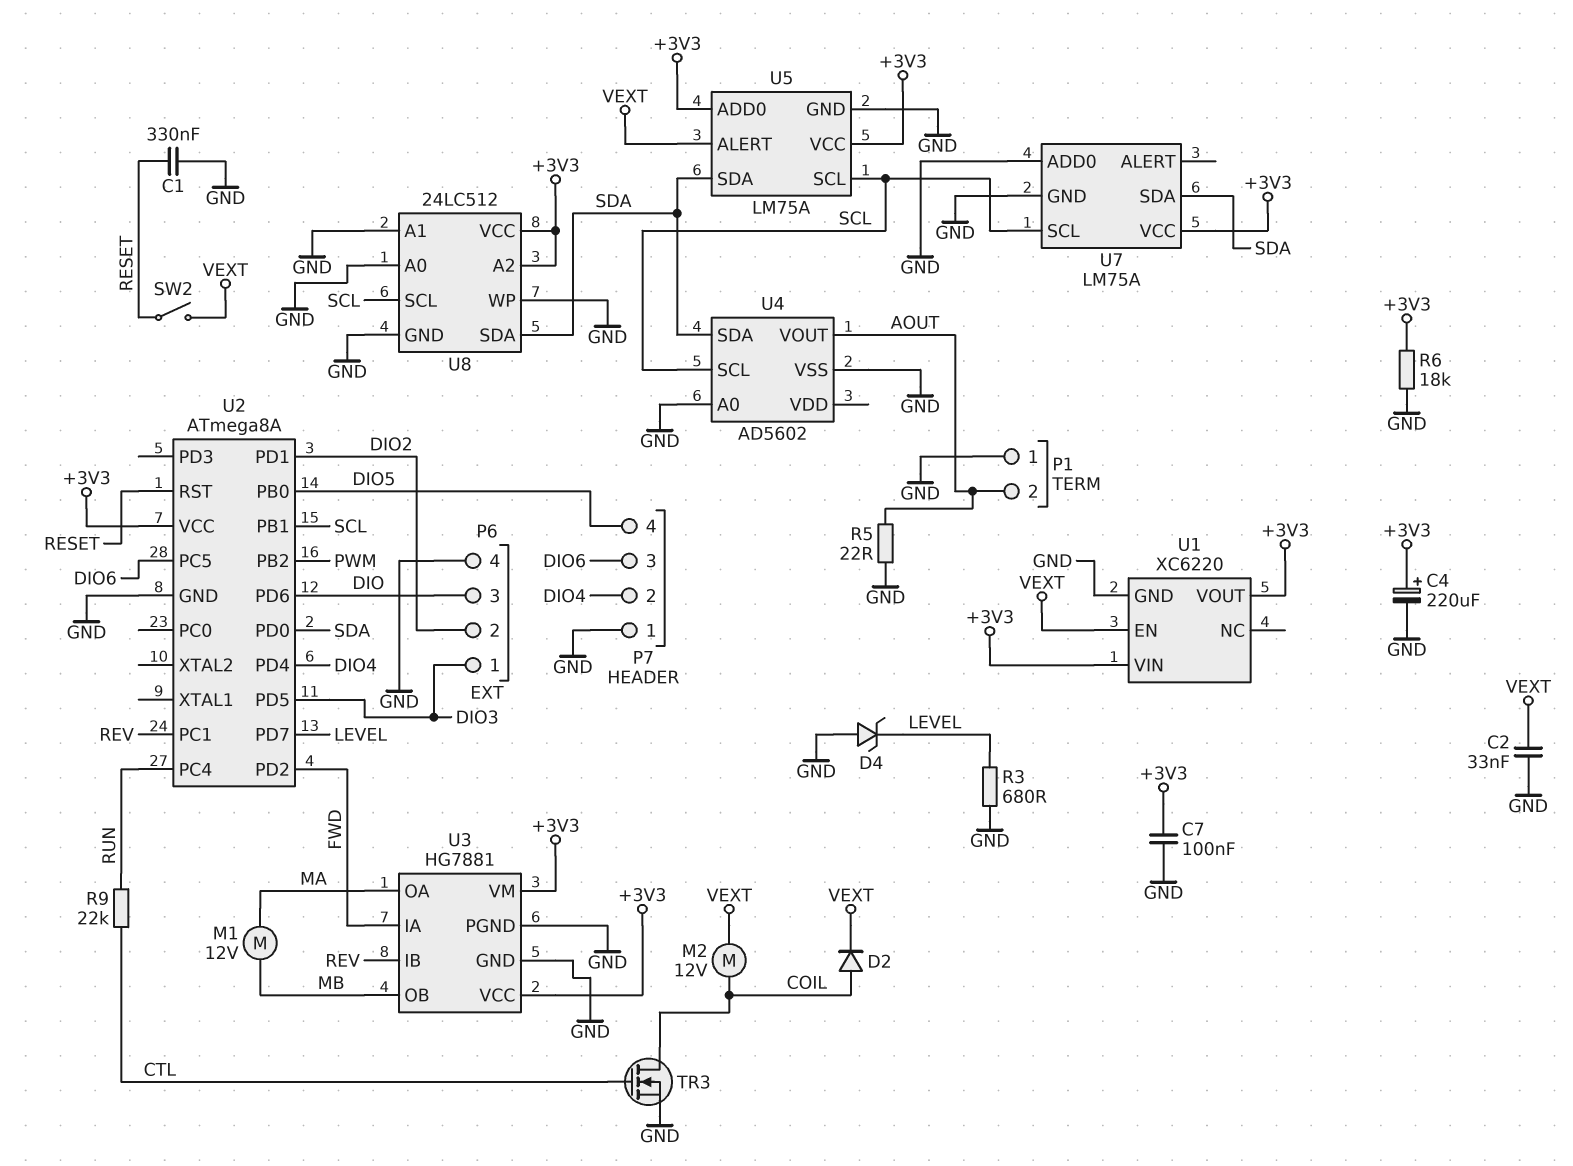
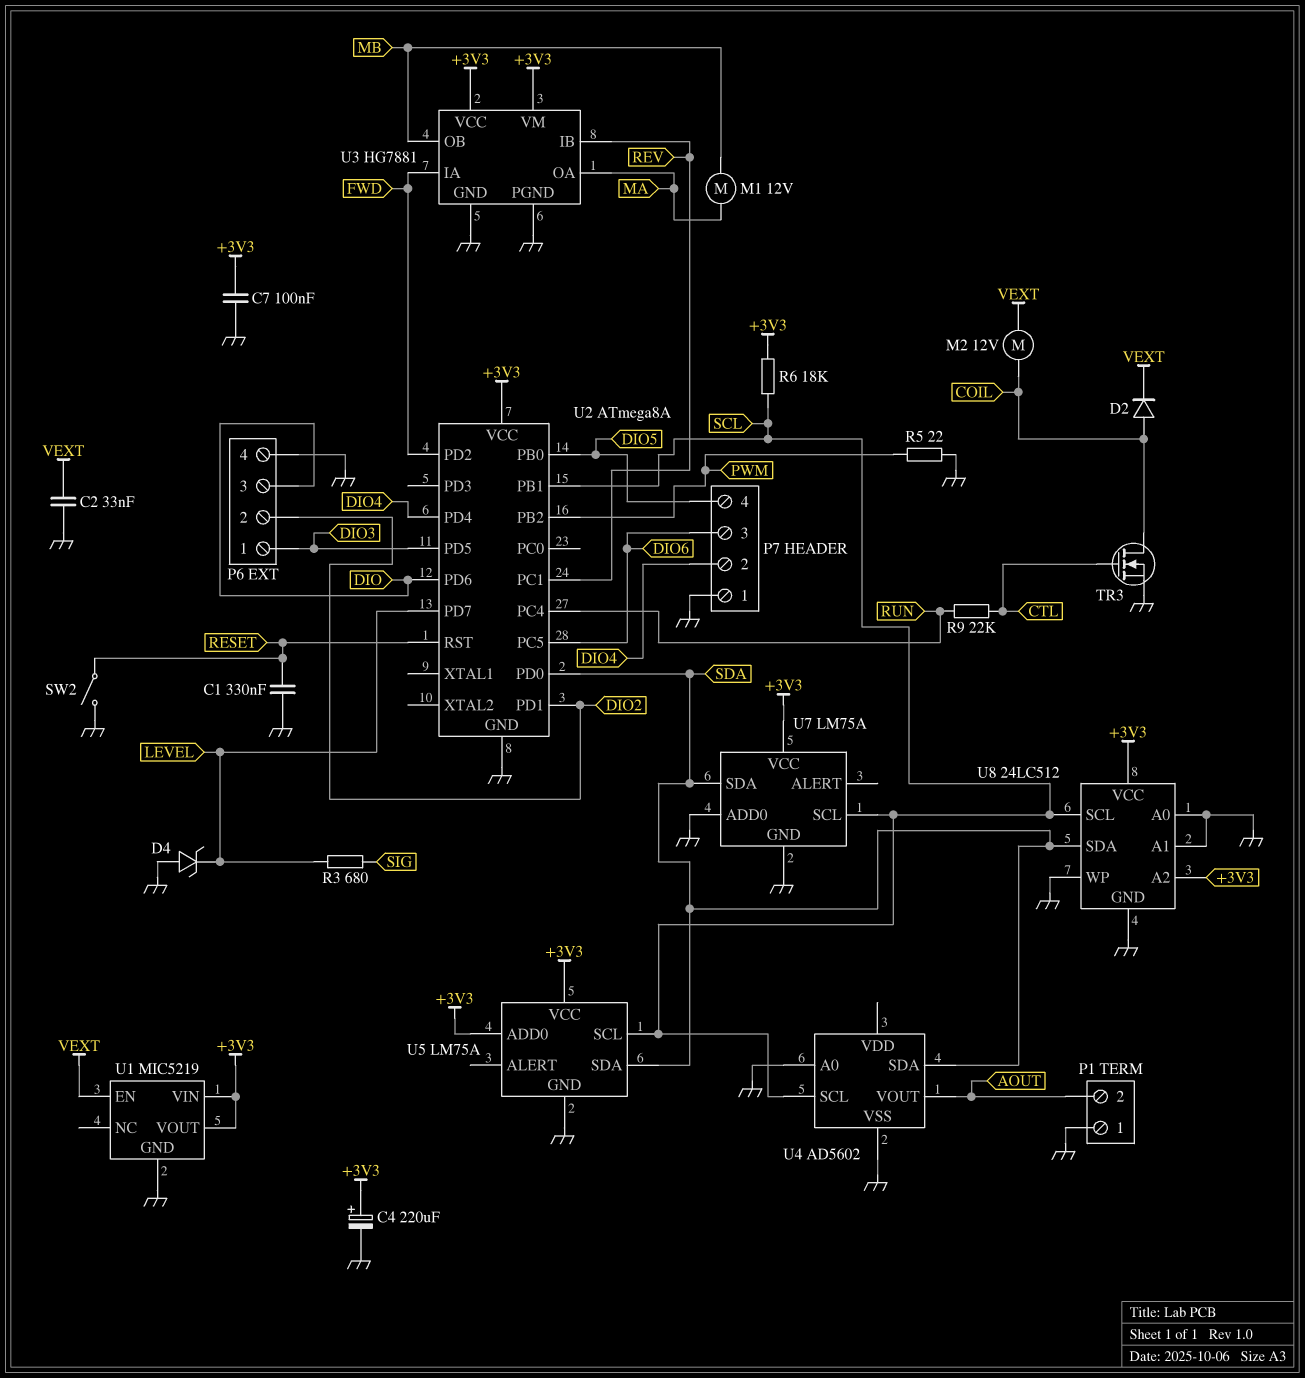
R3: 680 (GND, LEVEL) -> 680 (LEVEL, SIG)
R5: 22 (AOUT, GND) -> 22 (GND, PWM)
R6: 18k (+3V3, GND) -> 18k (+3V3, SCL)
SW2: switch (RESET, VEXT) -> switch (GND, RESET)
U1: XC6220 -> MIC5219
U5 pin ALERT: VEXT -> none

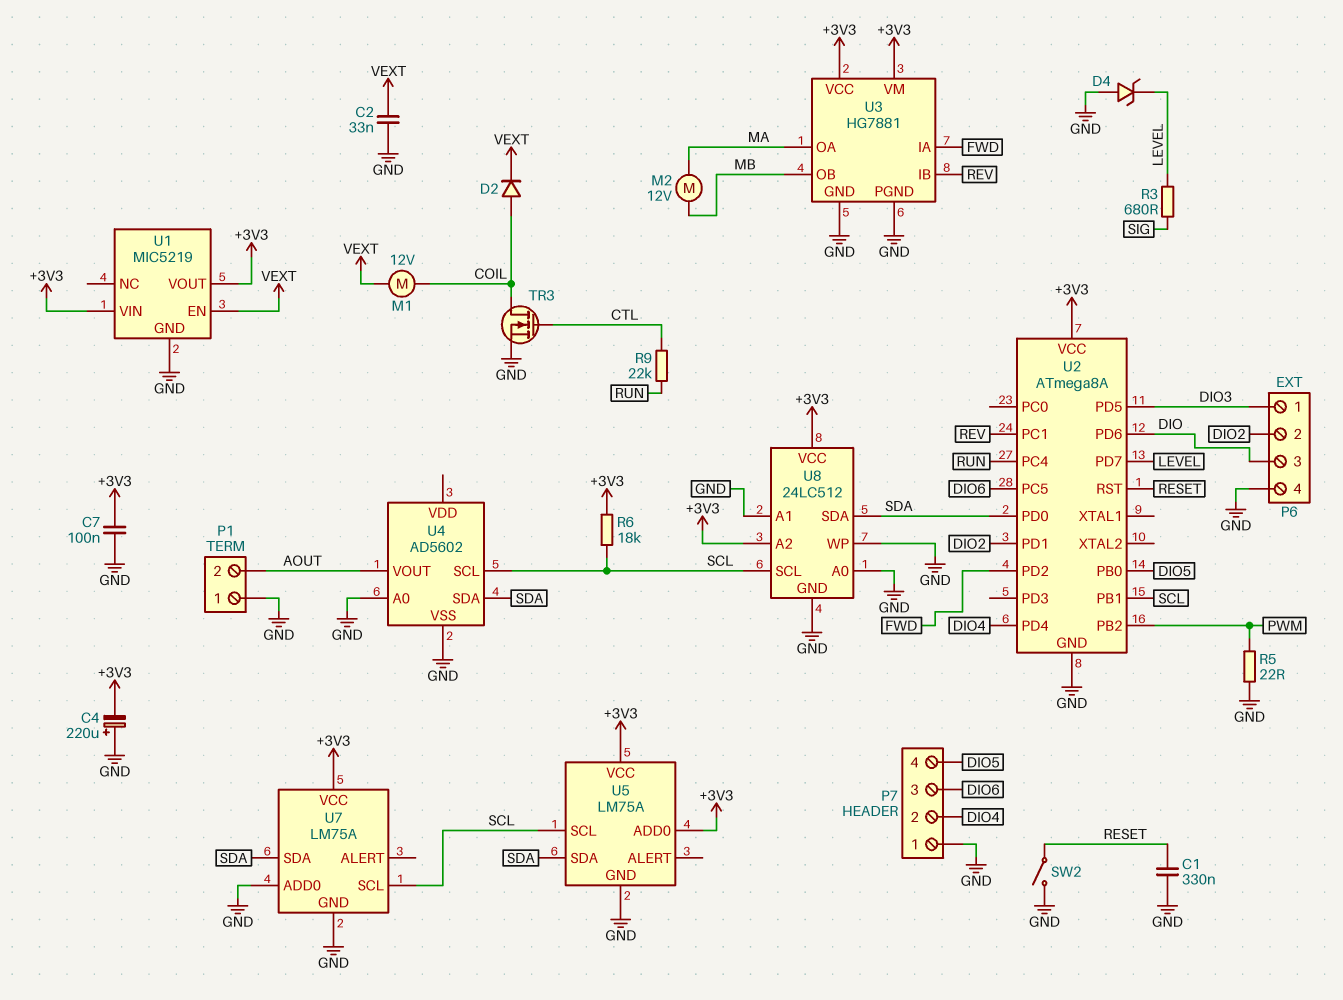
C4: 220uF (plus +3V3, minus GND) -> 220uF (plus GND, minus +3V3)
M1: motor 12V (MA, MB) -> motor 12V (COIL, VEXT)
M2: motor 12V (COIL, VEXT) -> motor 12V (MA, MB)

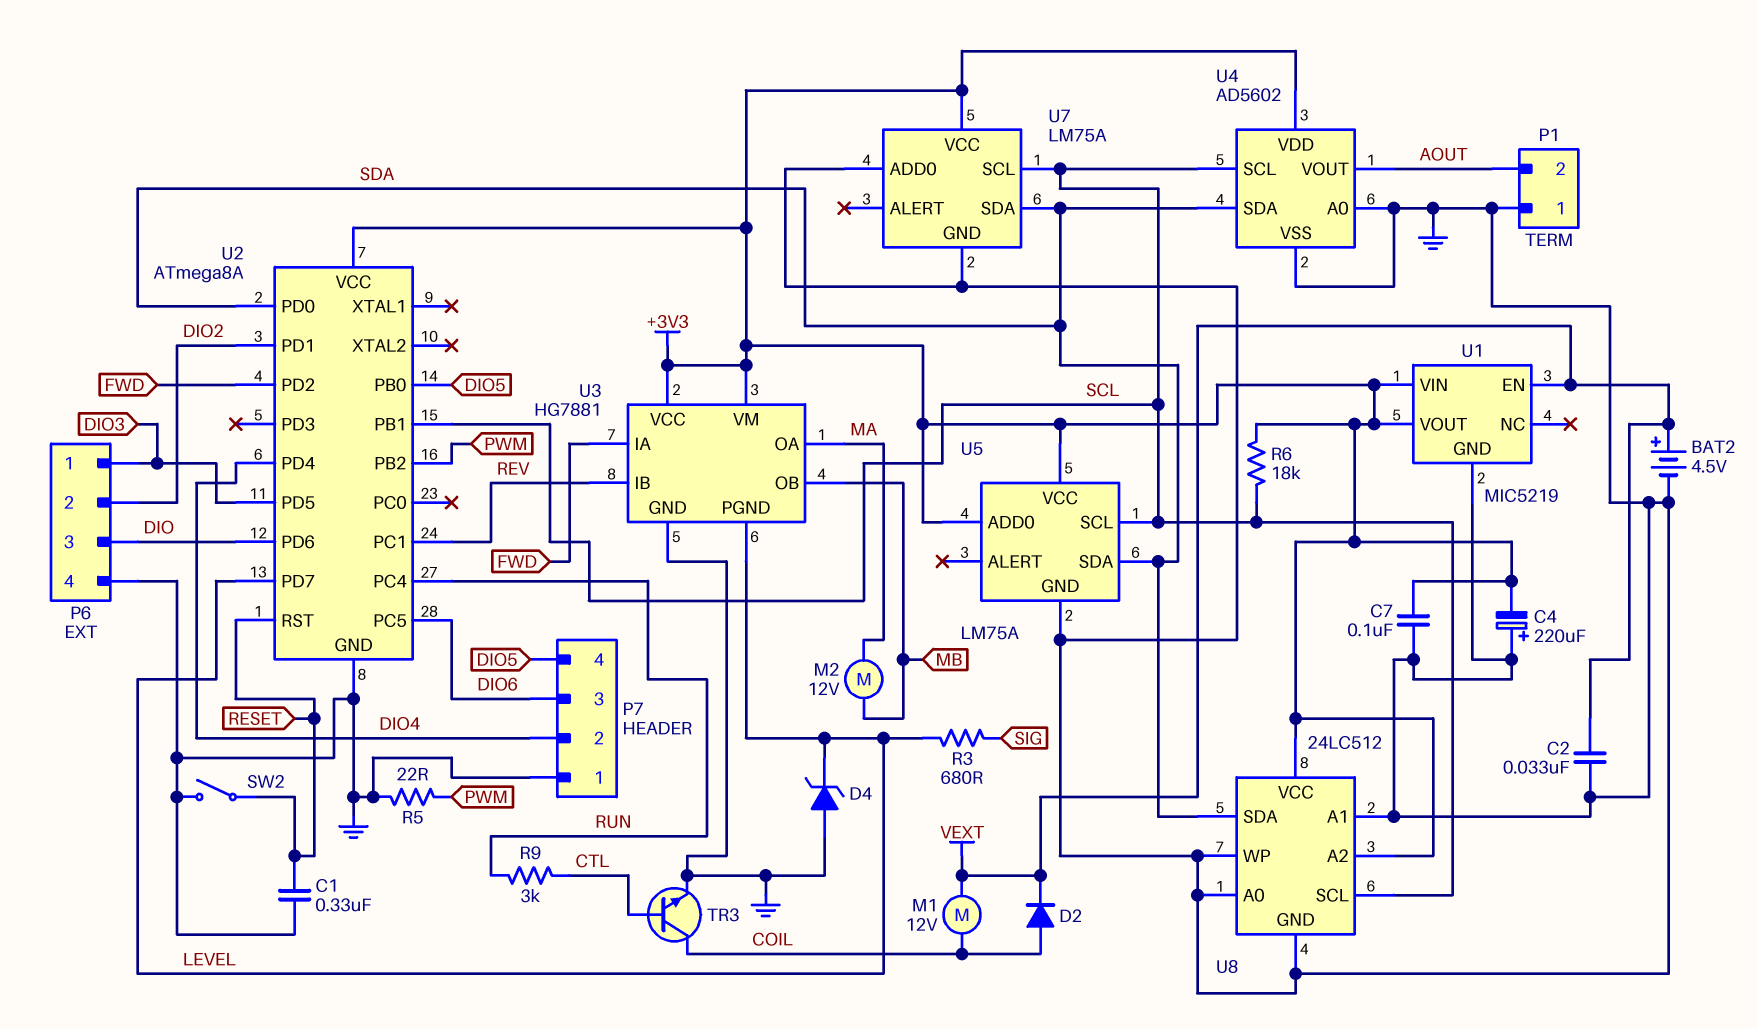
BAT2: none -> 4.5V (plus VEXT, minus GND)
R9: 22k (CTL, RUN) -> 3k (CTL, RUN)
TR3: NMOS (G CTL, D COIL, S GND) -> NPN (B CTL, C COIL, E GND)
U3 pin PGND: GND -> LEVEL
U4 pin VDD: none -> +3V3

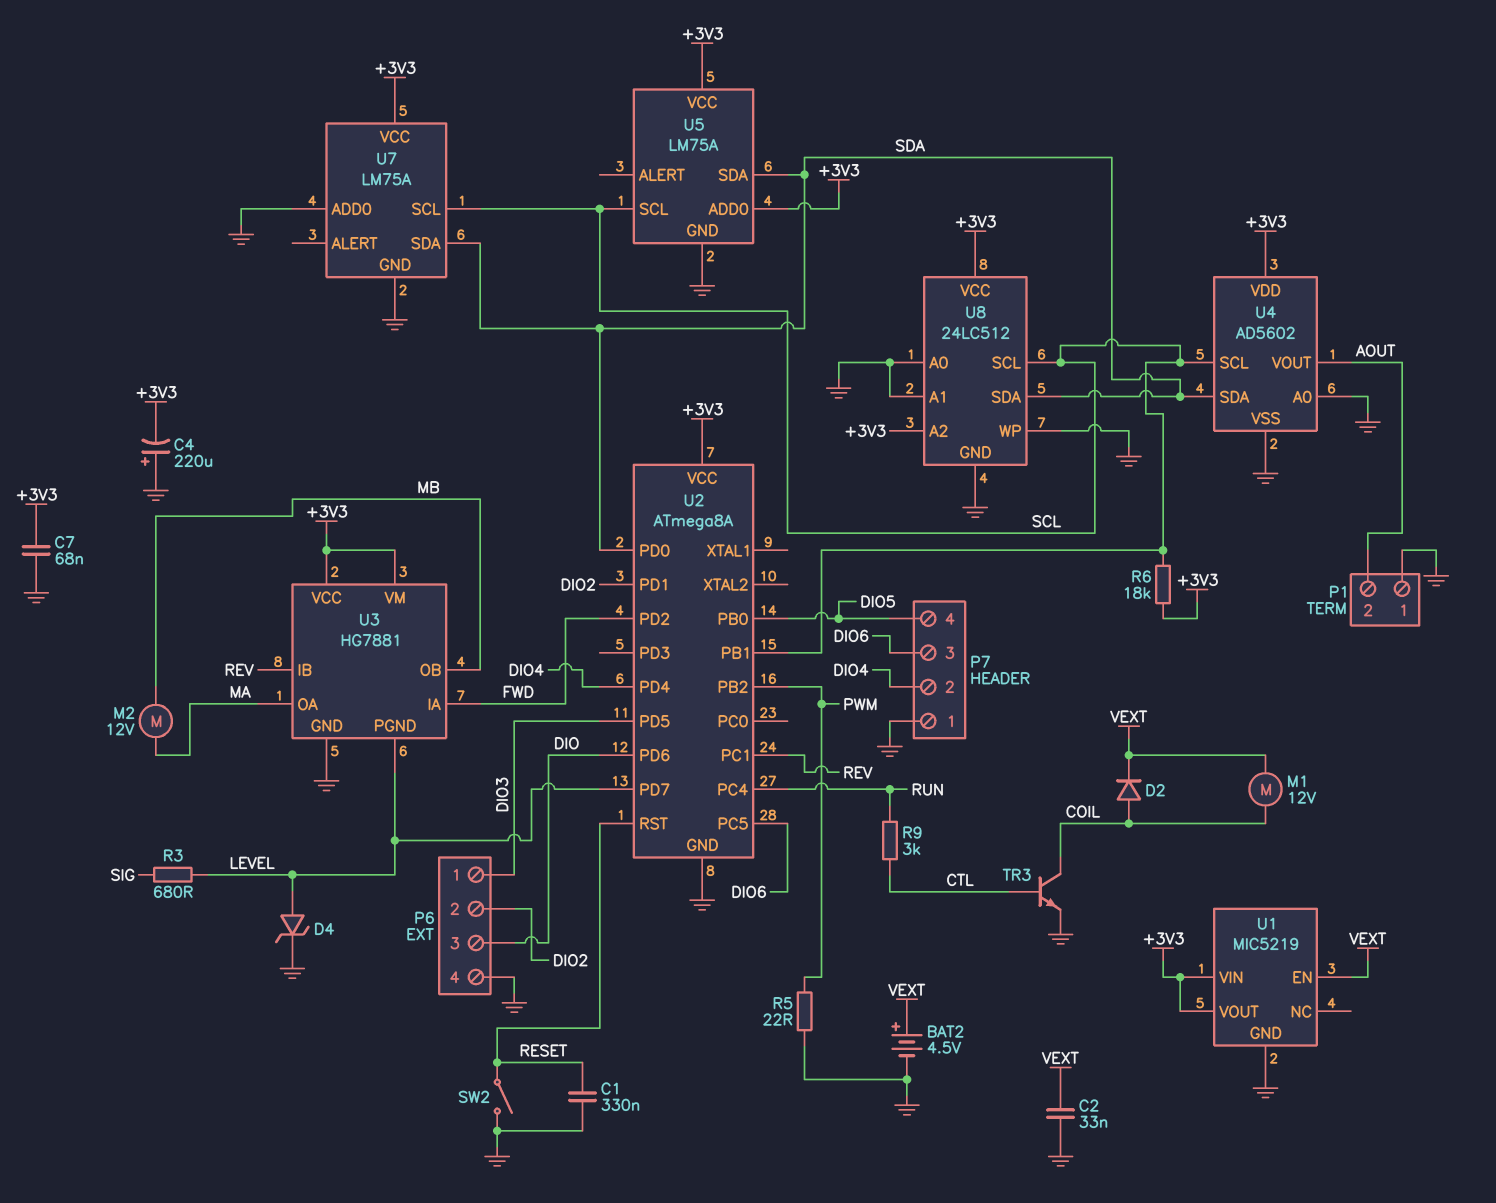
C7: 100nF (+3V3, GND) -> 68nF (+3V3, GND)
D4: zener (A GND, K LEVEL) -> zener (A LEVEL, K GND)

